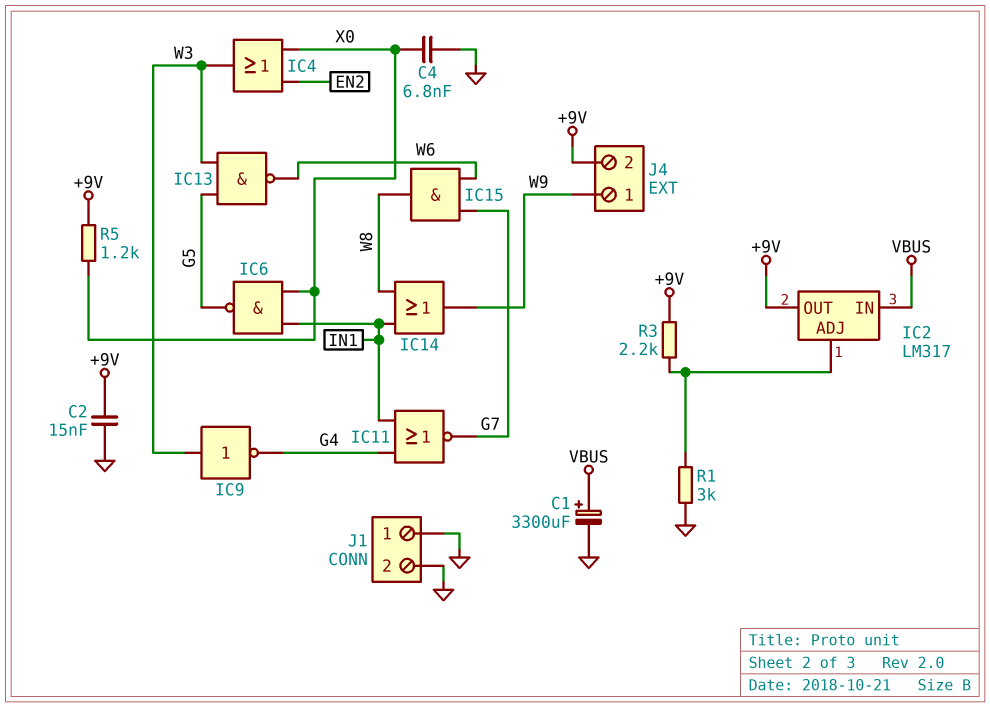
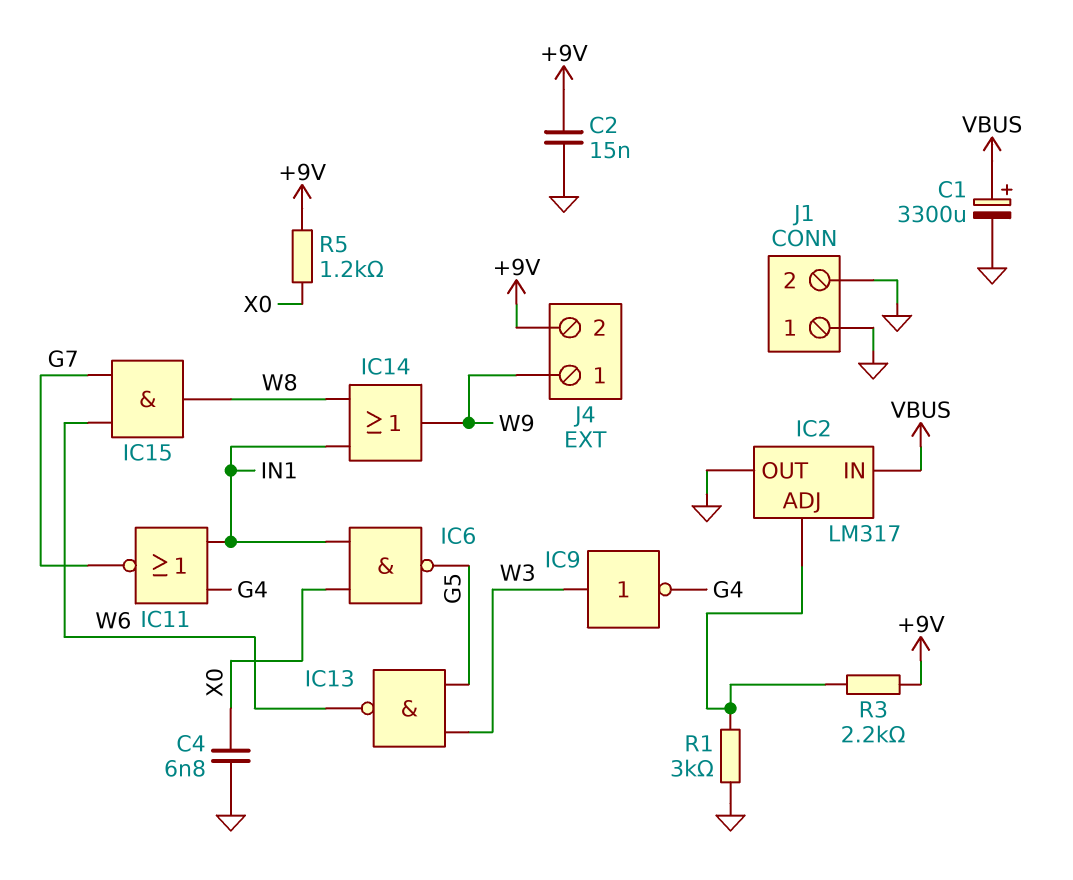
IC2 pin OUT: +9V -> GND
IC4: OR (in EN2, in X0, out W3) -> none

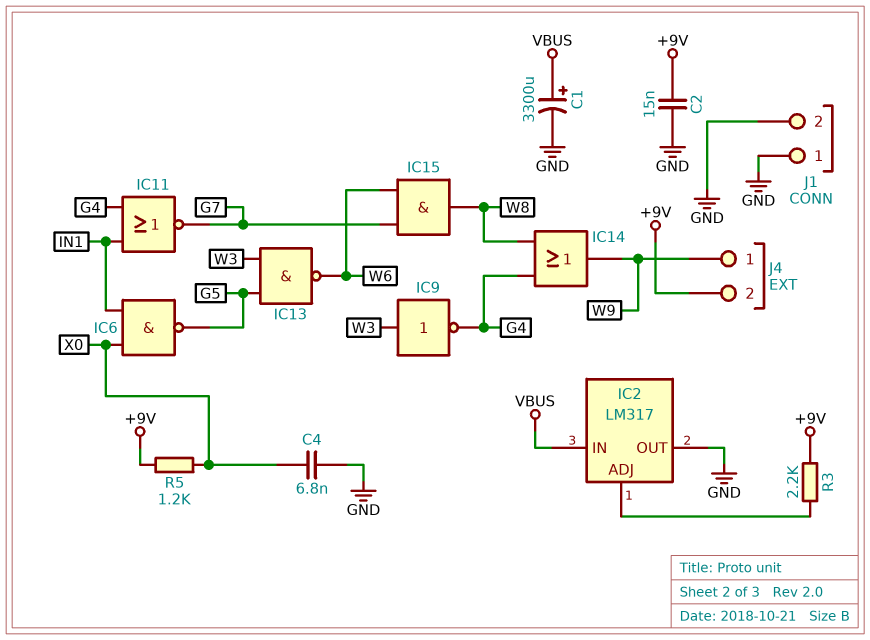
IC14: OR (in IN1, in W8, out W9) -> OR (in G4, in W8, out W9)
R1: 3k (GND, IC2/ADJ) -> none

